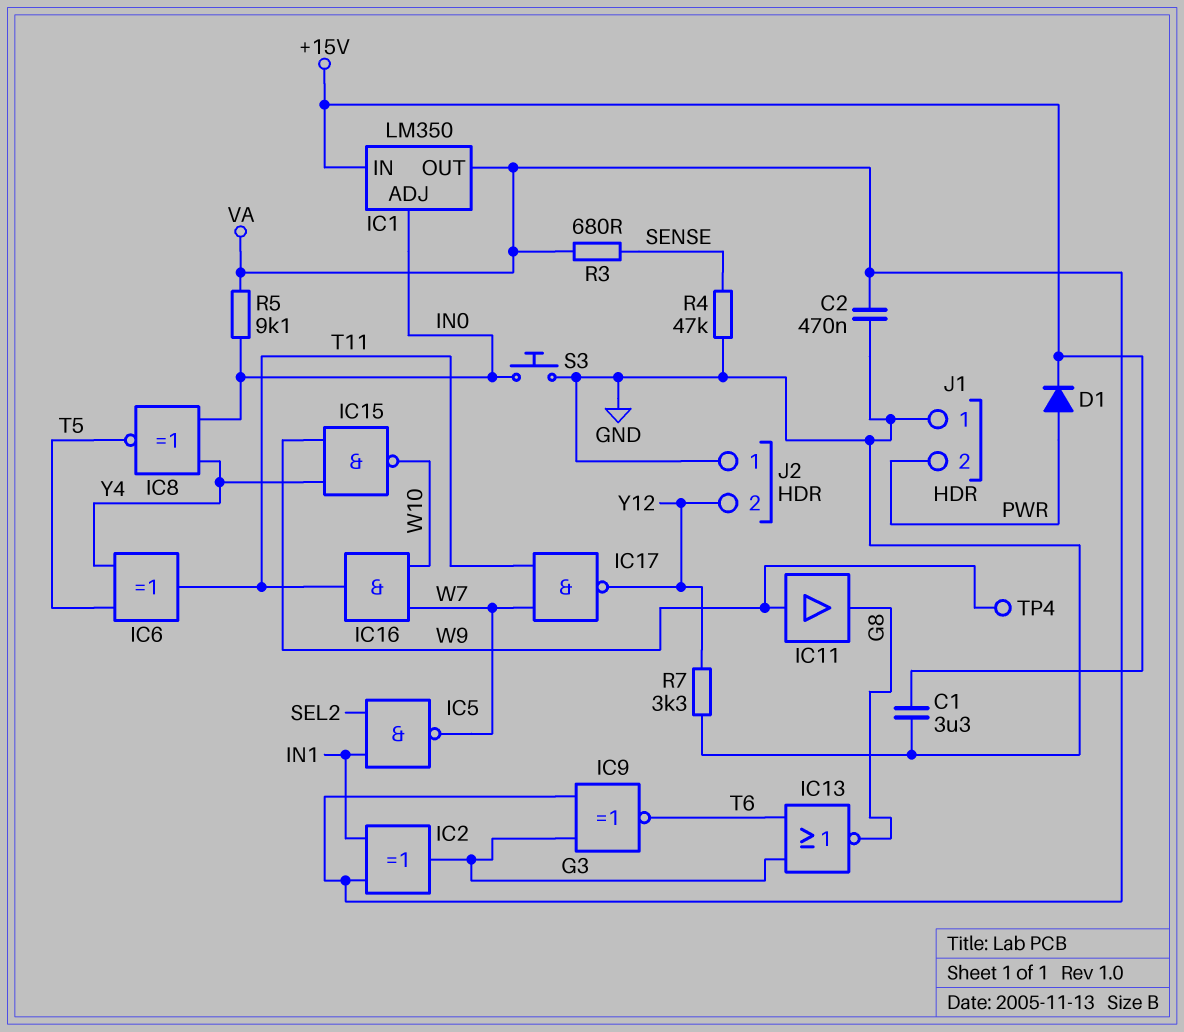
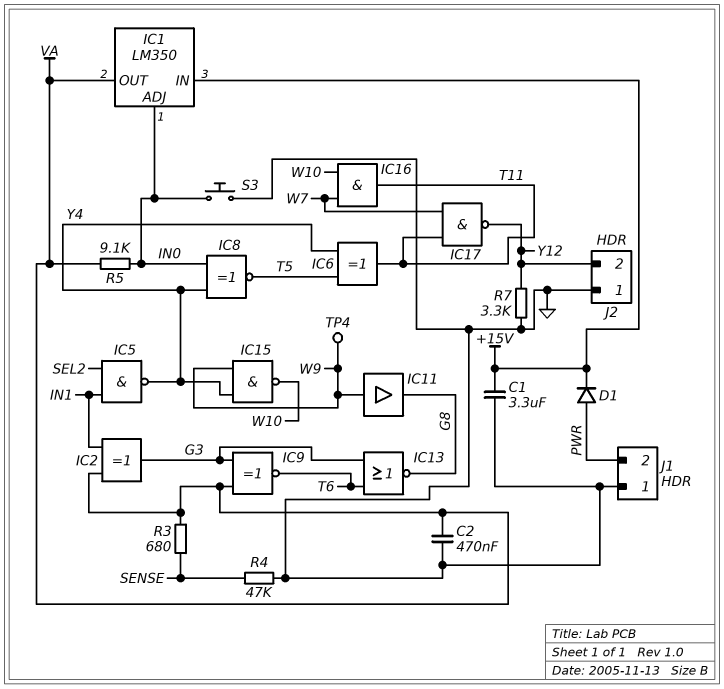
IC5: NAND (in IN1, in SEL2, out W7) -> NAND (in IN1, in SEL2, out Y4)

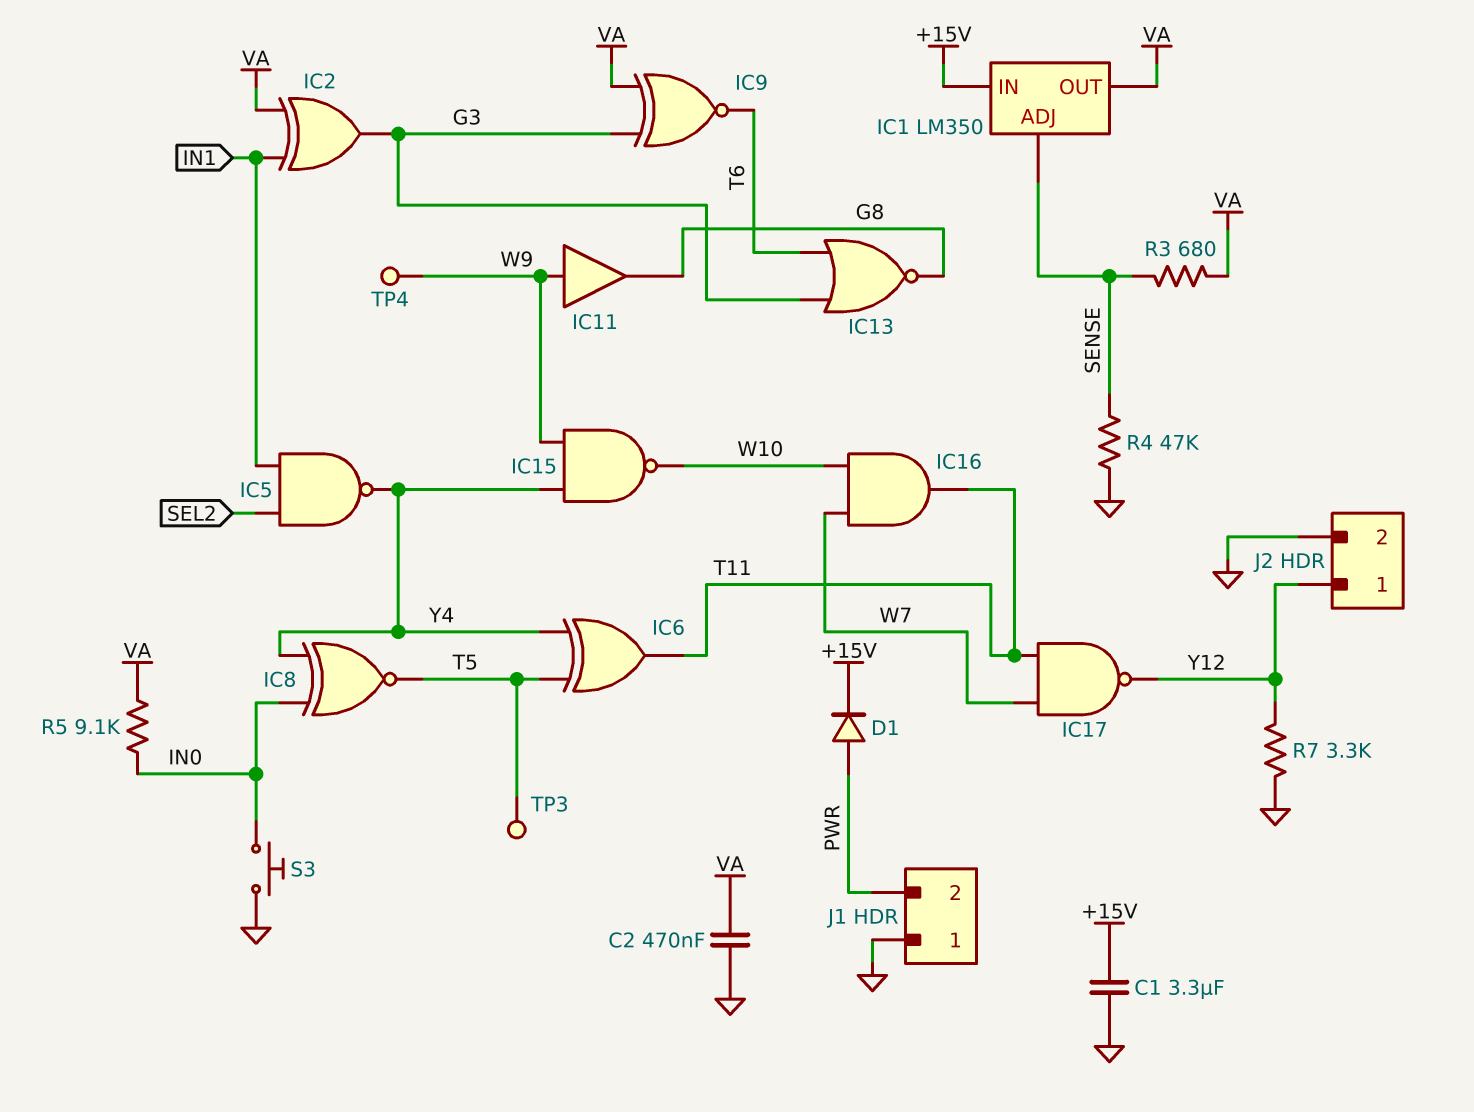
IC1 pin ADJ: IN0 -> SENSE
J2 pin 1: GND -> Y12
J2 pin 2: Y12 -> GND
TP3: none -> test point (T5)

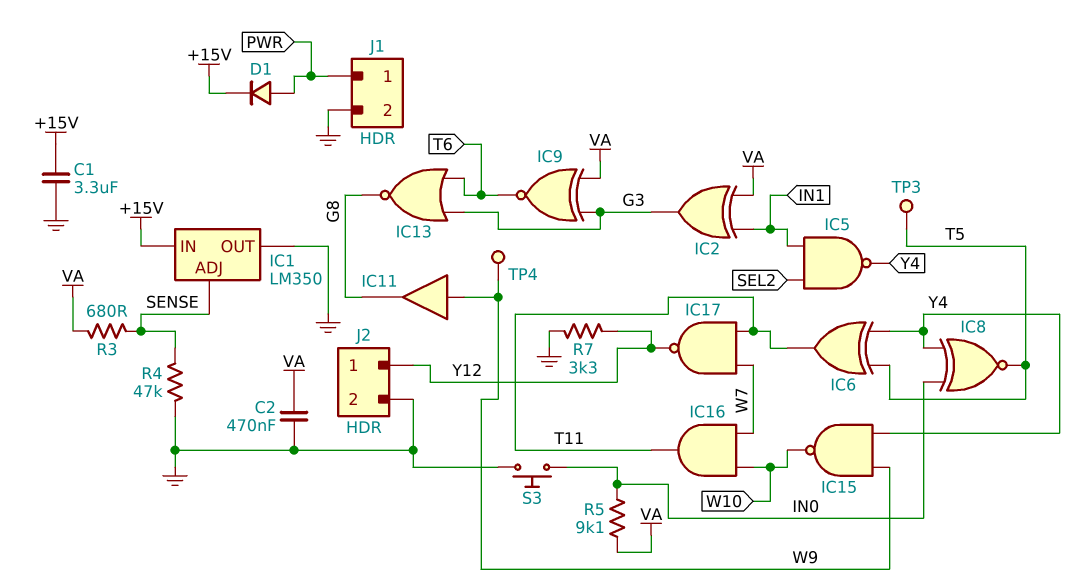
IC1 pin OUT: VA -> GND
J1 pin 1: GND -> PWR
J1 pin 2: PWR -> GND

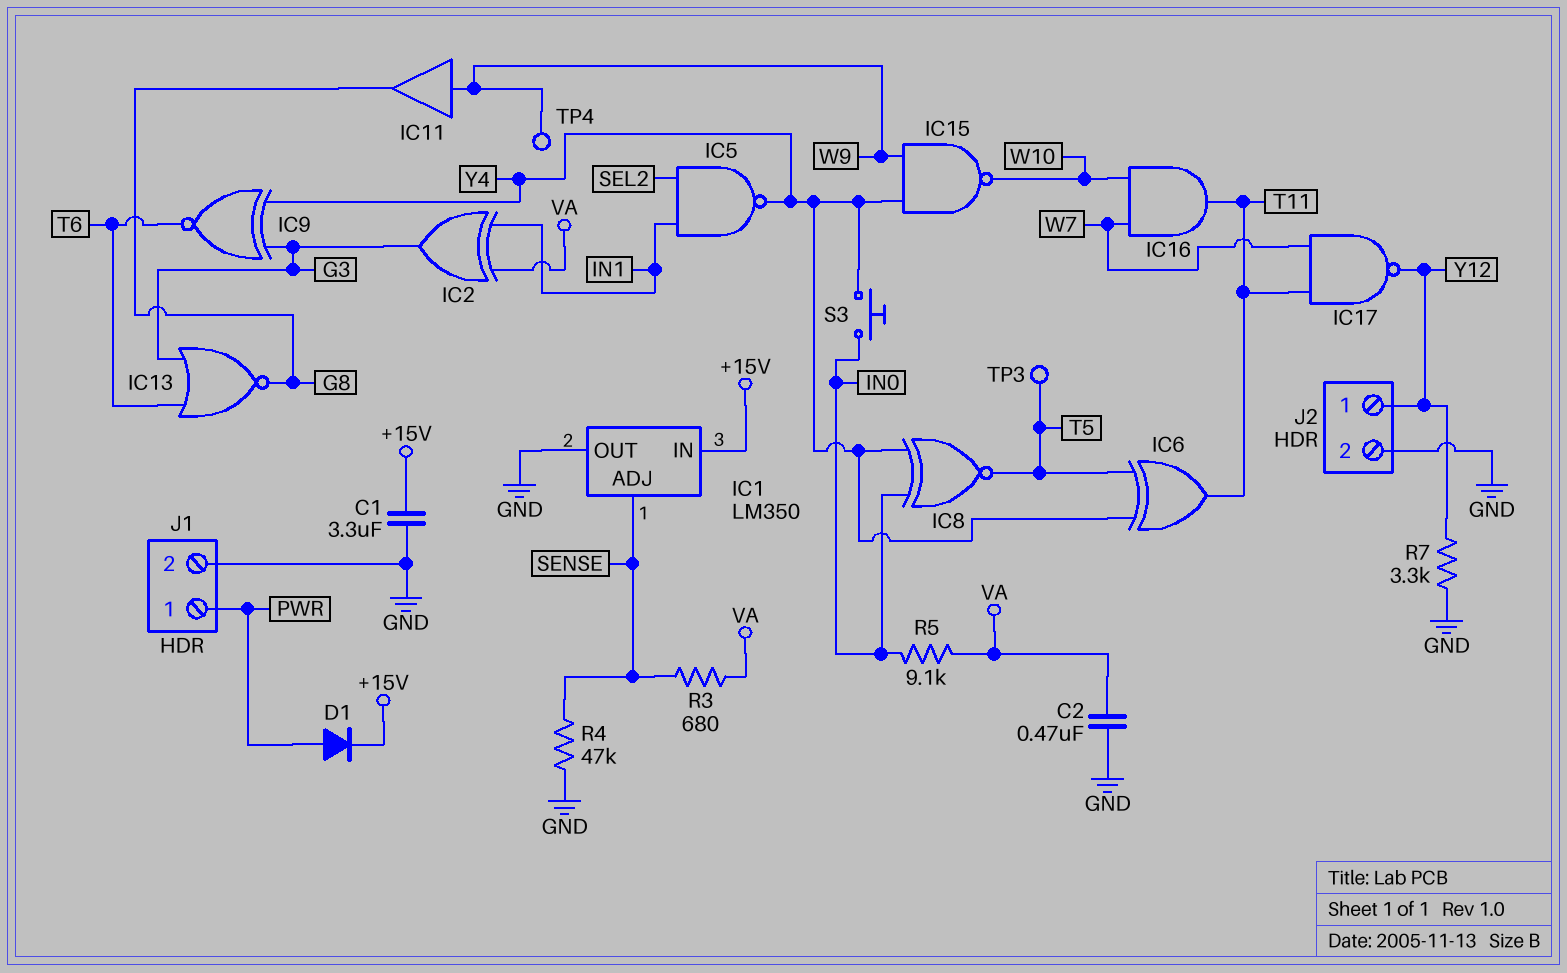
IC9: XNOR (in G3, in VA, out T6) -> XNOR (in G3, in Y4, out T6)
S3: button (GND, IN0) -> button (IN0, Y4)

